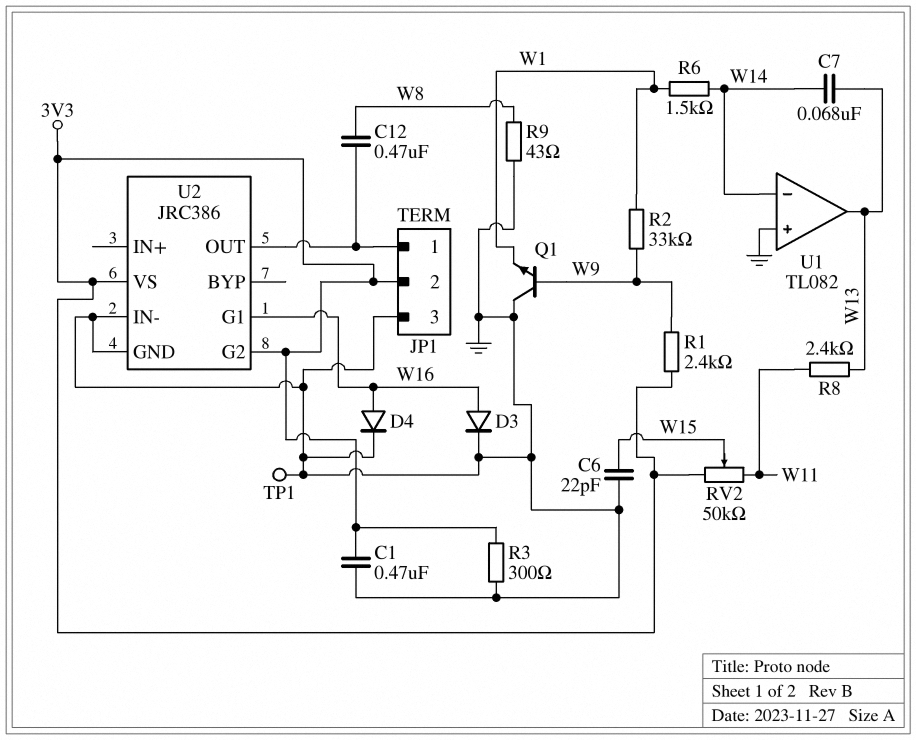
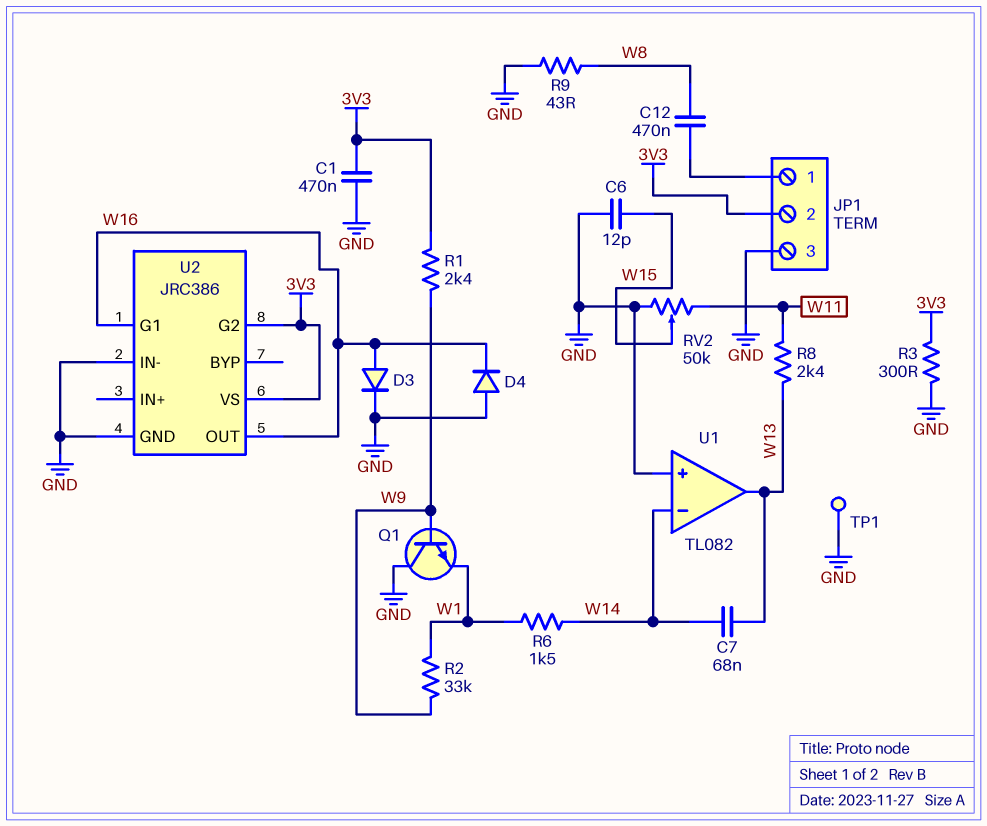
C6: 22pF (GND, W15) -> 12pF (GND, W15)
D4: diode (A W16, K GND) -> diode (A GND, K W16)
RV2: 50k (3V3, W11, wiper W15) -> 50k (GND, W11, wiper W15)
U2 pin OUT: JP1/1 -> W16

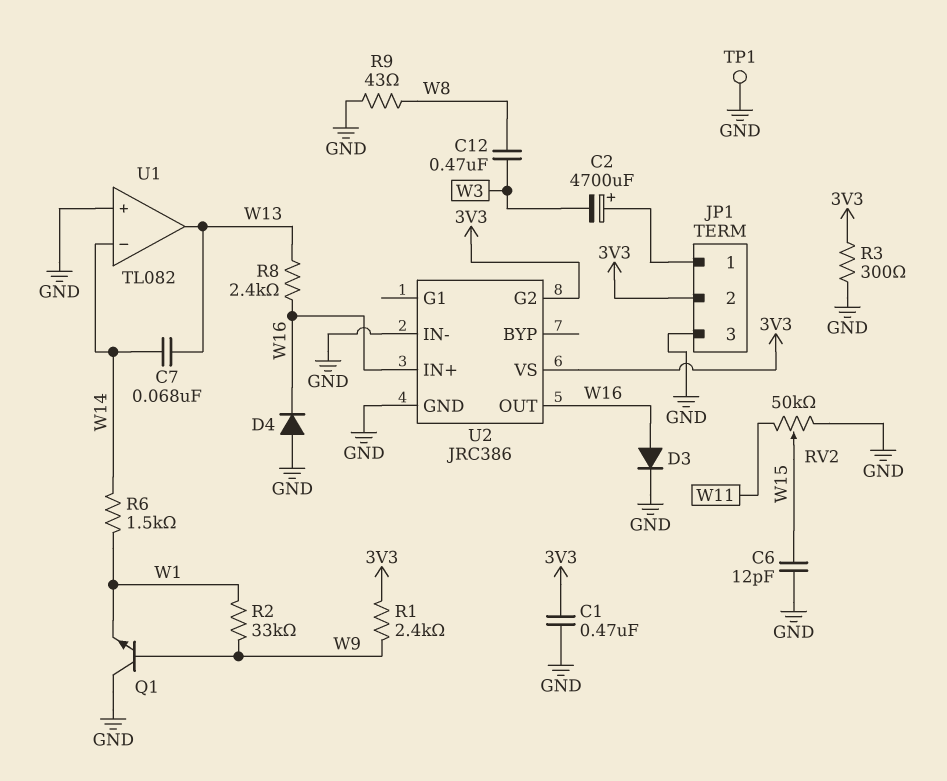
C2: none -> 4700uF (plus JP1/1, minus W3)
C12: 470nF (JP1/1, W8) -> 470nF (W3, W8)
R8: 2.4k (W11, W13) -> 2.4k (W13, W16)
U2 pin G1: W16 -> none
U2 pin IN+: none -> W16

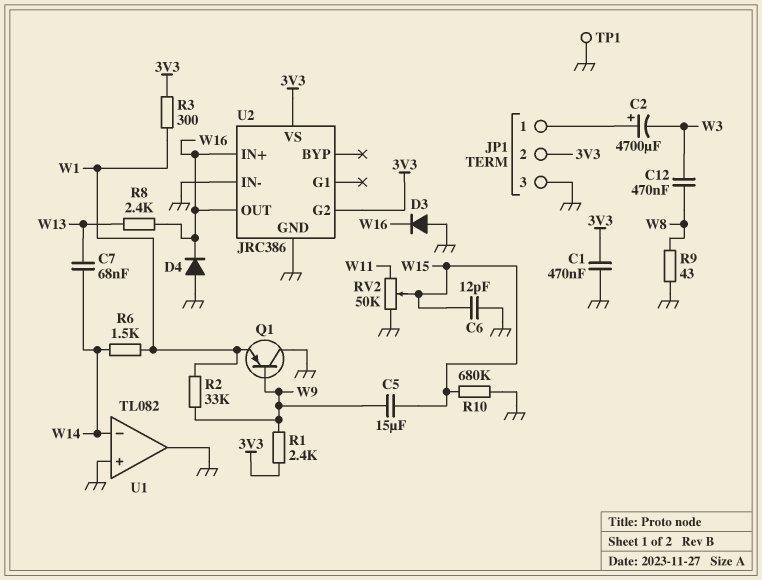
C5: none -> 15uF (W9, W15)
D3: diode (A W16, K GND) -> diode (A GND, K W16)
Q1: NPN (B W9, C GND, E W1) -> PNP (B W9, C GND, E W1)
R3: 300 (3V3, GND) -> 300 (3V3, W1)
R10: none -> 680k (GND, W15)
U1 pin out: W13 -> GND

